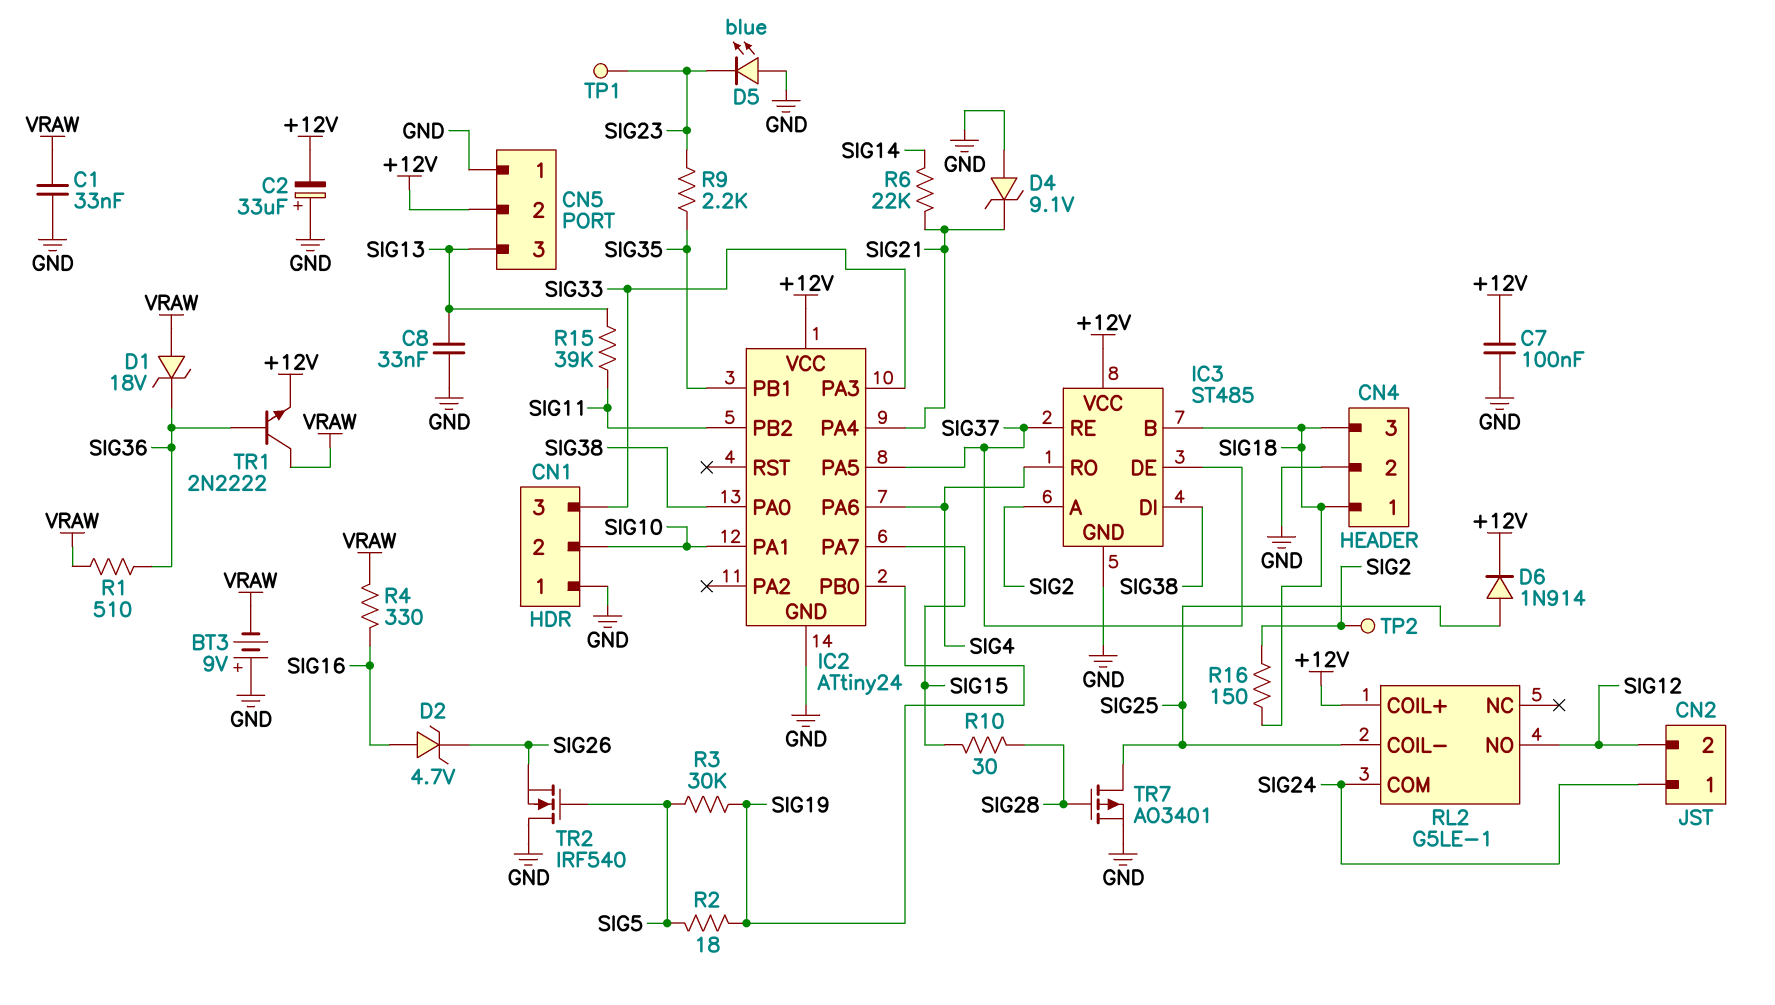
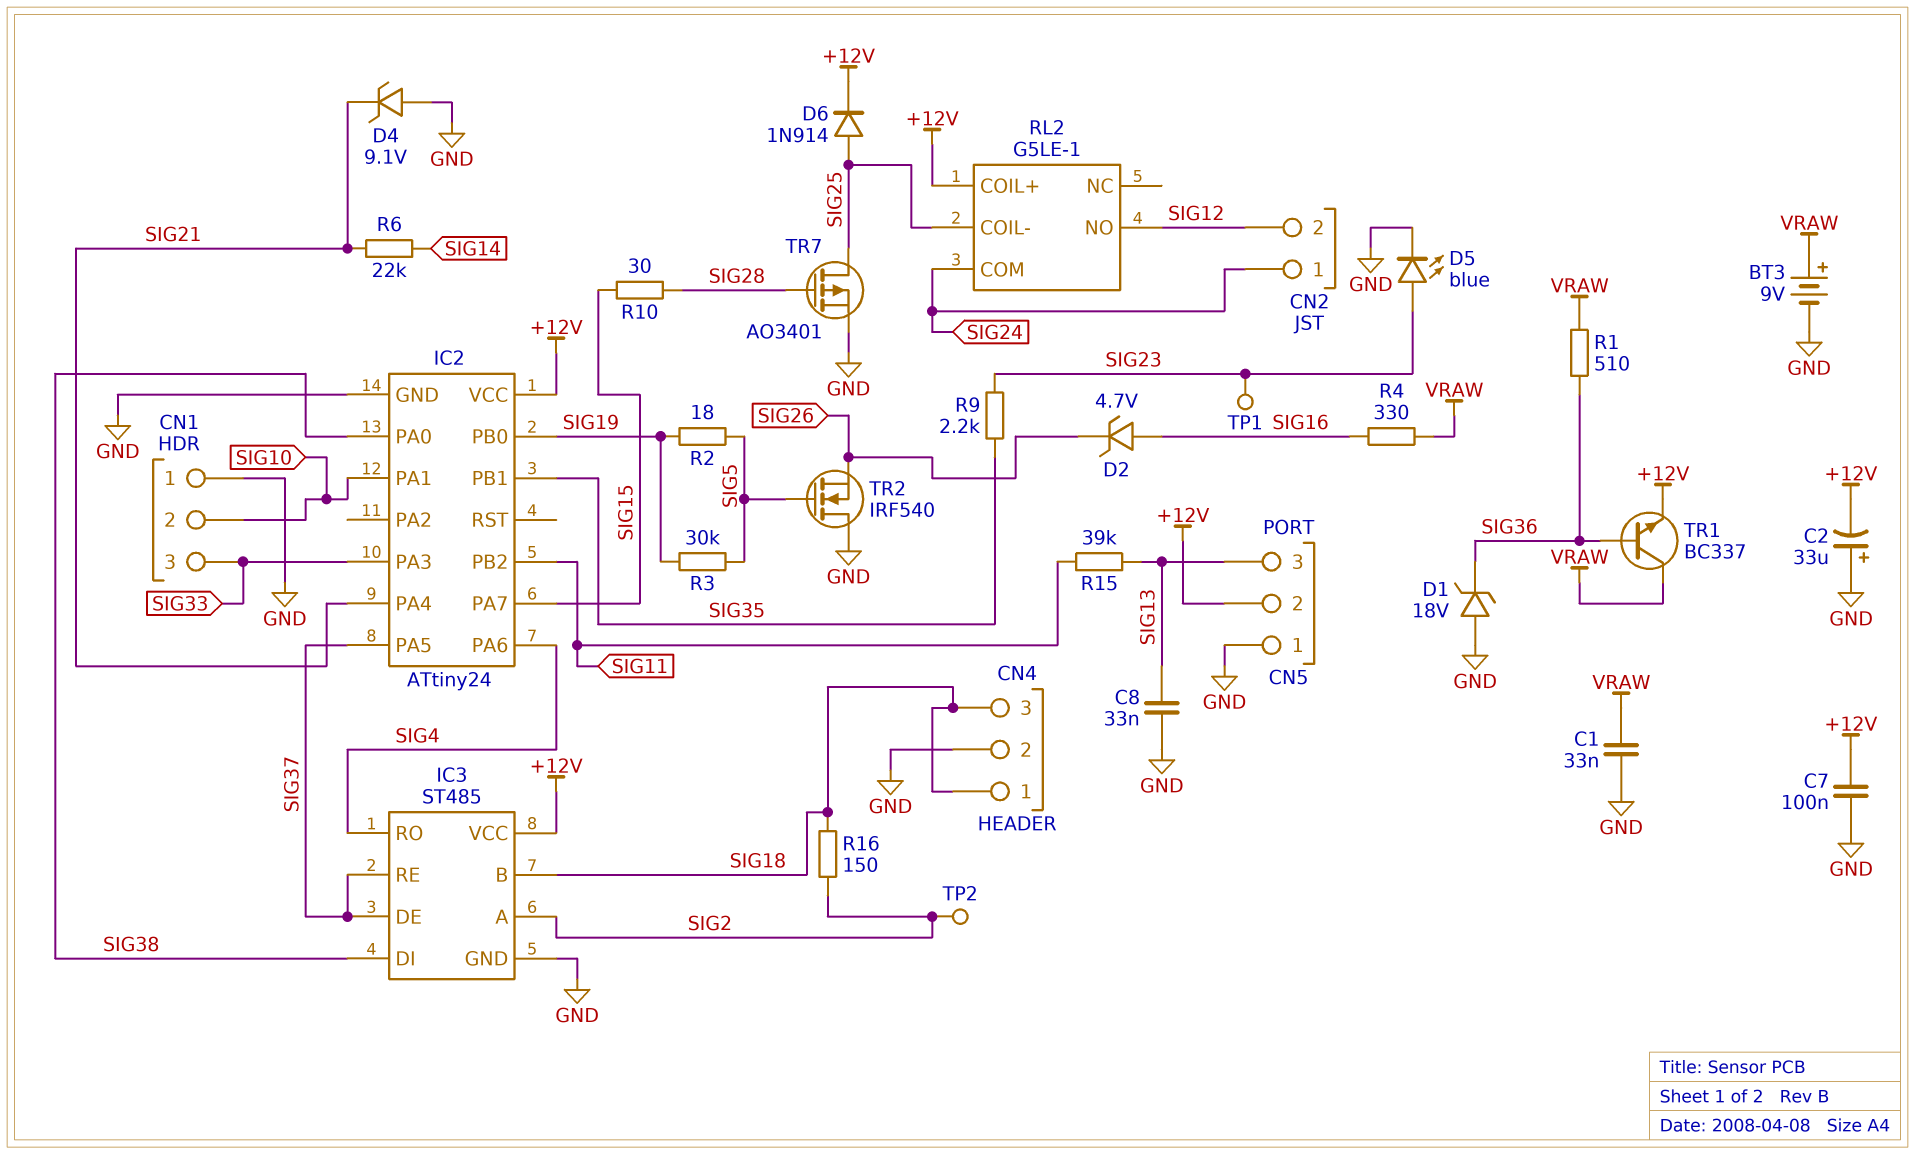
BT3: 9V (plus GND, minus VRAW) -> 9V (plus VRAW, minus GND)
D1: zener 18V (A VRAW, K SIG36) -> zener 18V (A GND, K SIG36)
D5: LED blue (A GND, K SIG23) -> LED blue (A SIG23, K GND)
TR1: NPN 2N2222 (B SIG36, C VRAW, E +12V) -> NPN BC337 (B SIG36, C VRAW, E +12V)

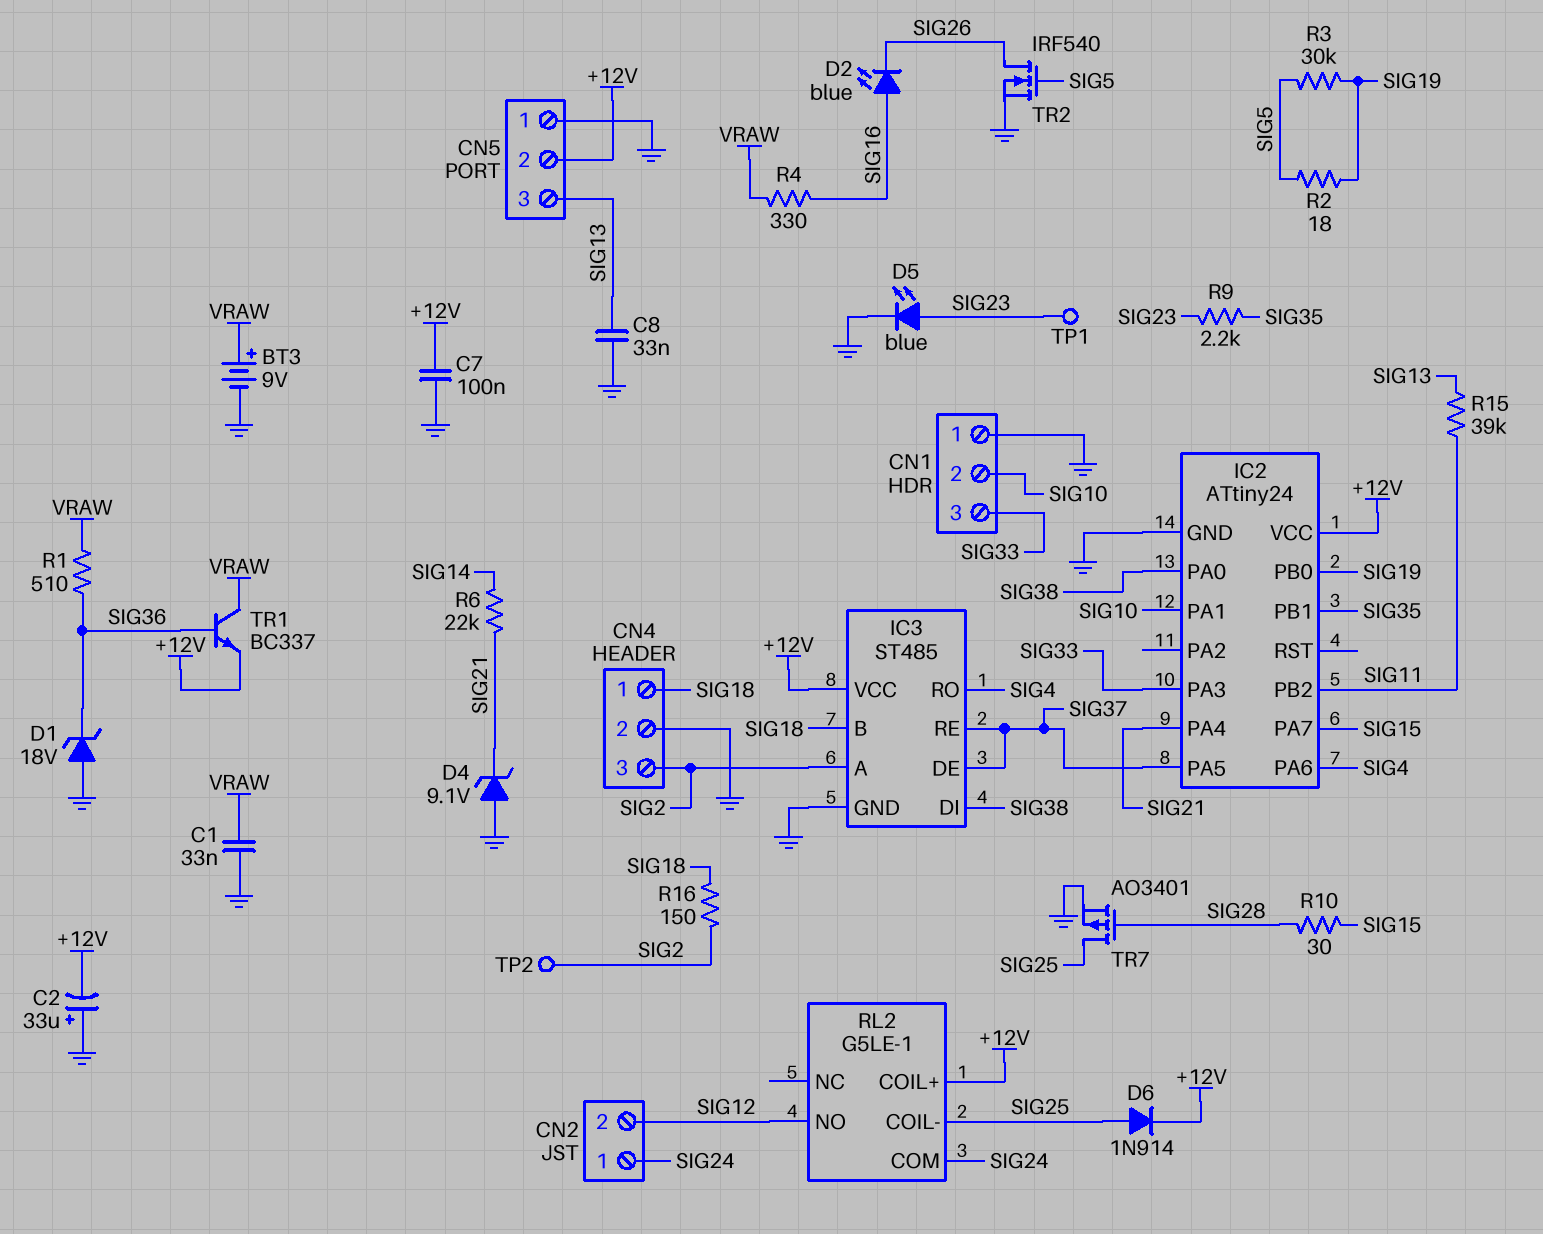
CN4 pin 3: SIG18 -> SIG2
D2: zener 4.7V (A SIG16, K SIG26) -> LED blue (A SIG16, K SIG26)
TR2: NMOS IRF540 (G SIG5, D GND, S SIG26) -> NMOS IRF540 (G SIG5, D SIG26, S GND)

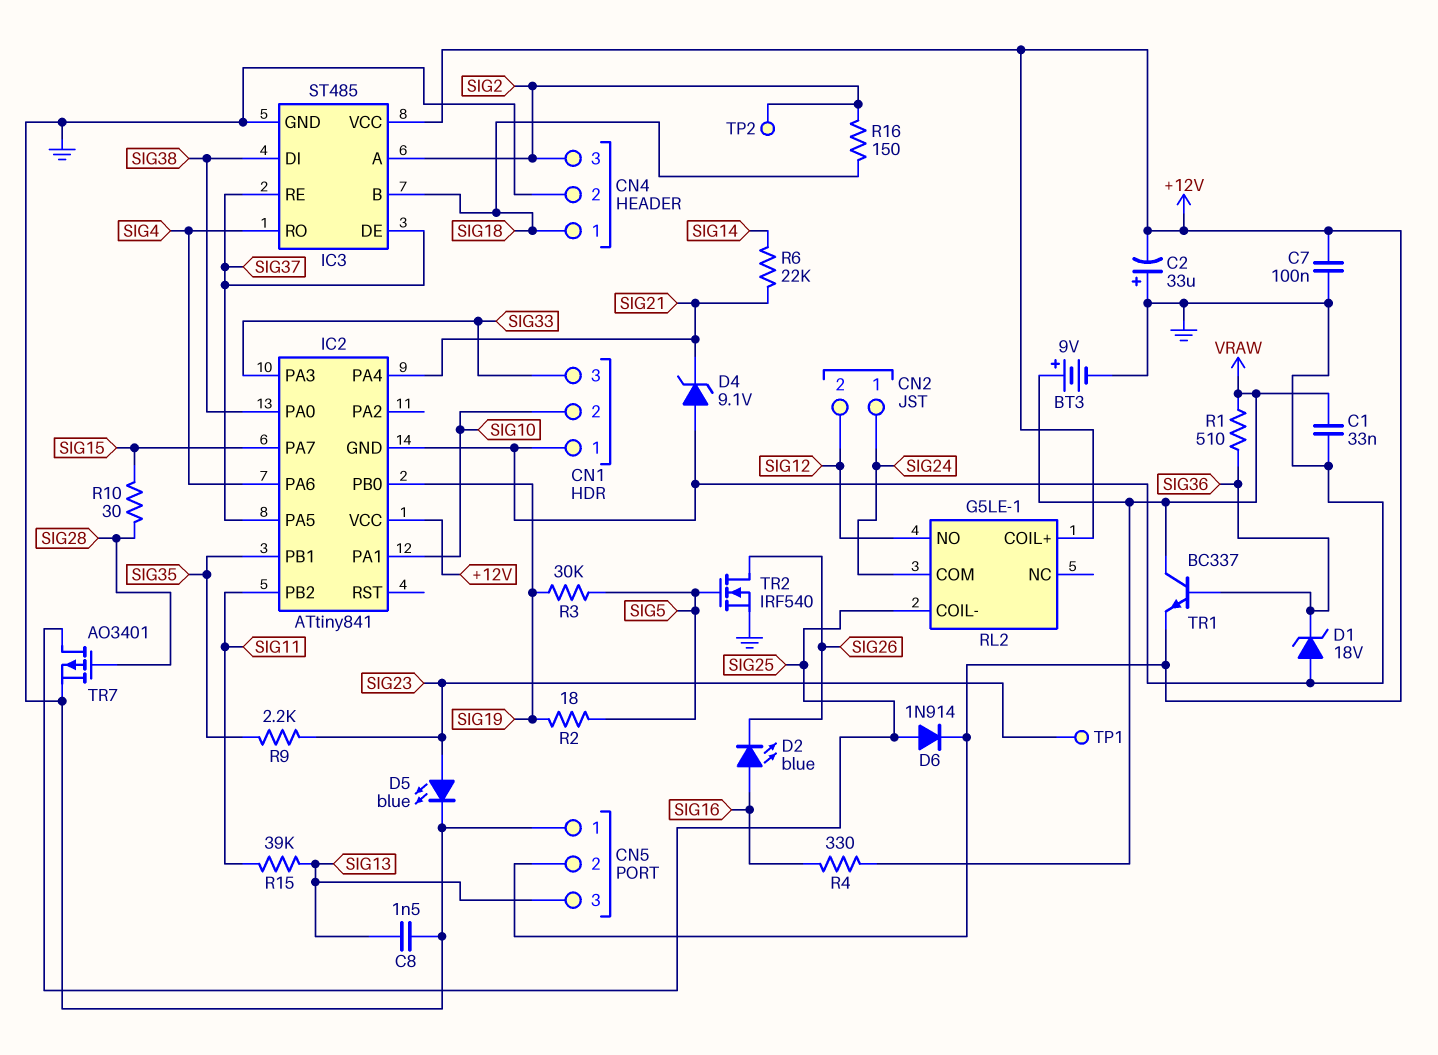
C8: 33nF (GND, SIG13) -> 1.5nF (GND, SIG13)
IC2: ATtiny24 -> ATtiny841

